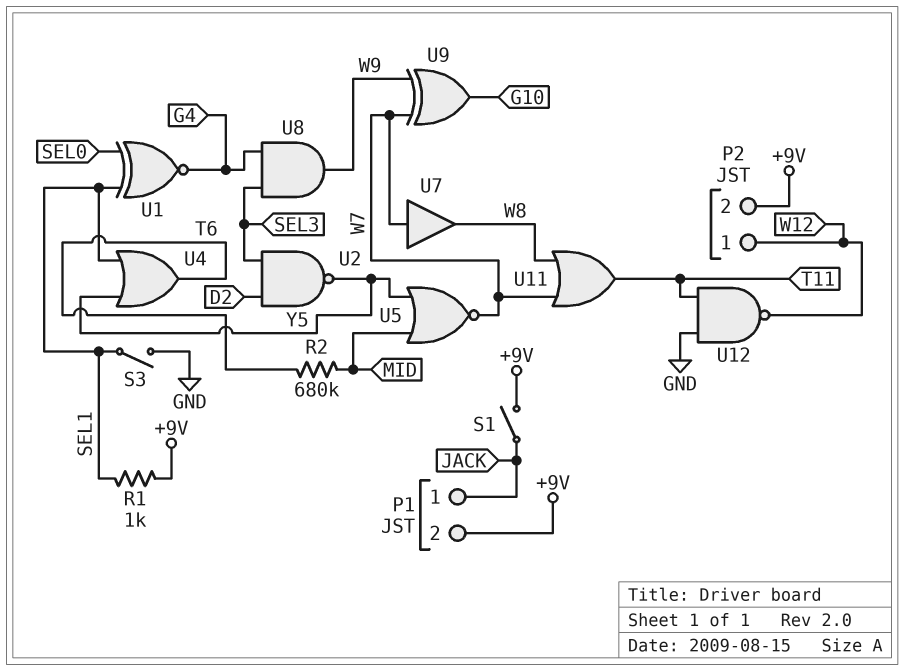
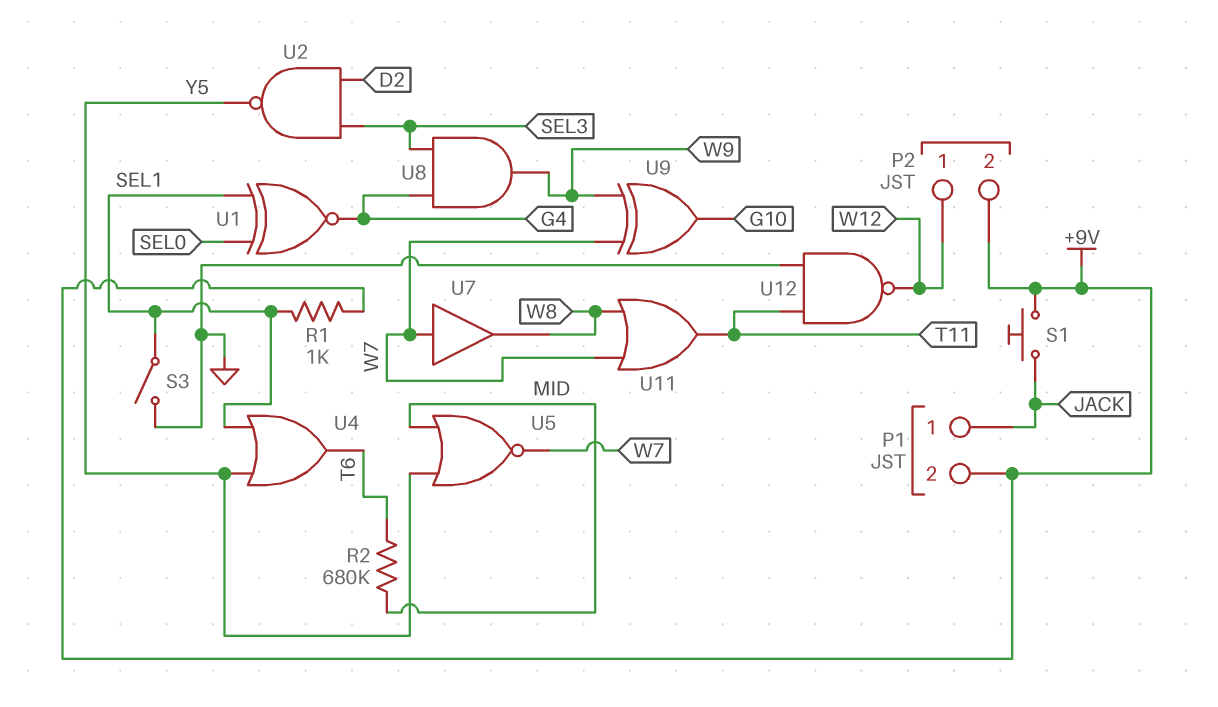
S1: switch (+9V, JACK) -> button (+9V, JACK)

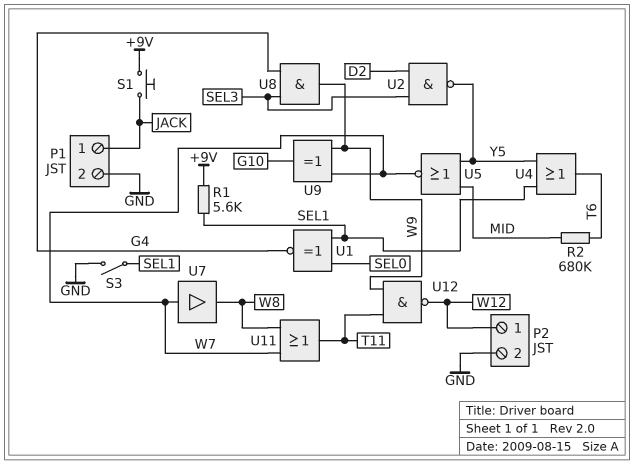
P1 pin 2: +9V -> GND
P2 pin 2: +9V -> GND
R1: 1k (+9V, SEL1) -> 5.6k (+9V, SEL1)
U12: NAND (in GND, in T11, out W12) -> NAND (in T11, in W9, out W12)

